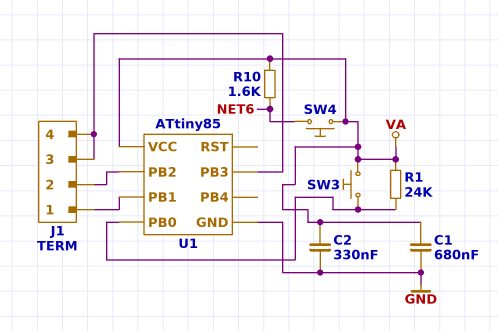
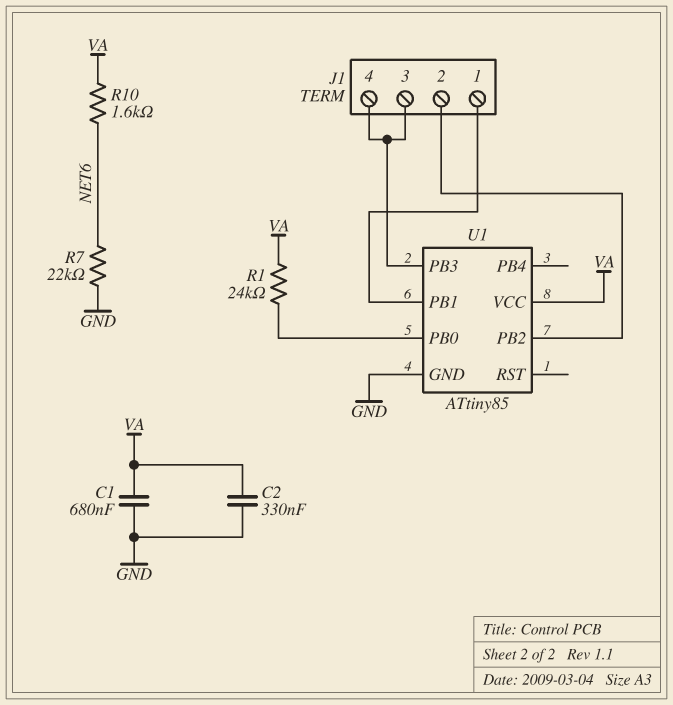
R7: none -> 22k (GND, NET6)
SW3: button (U1/PB0, VA) -> none
SW4: button (NET6, VA) -> none

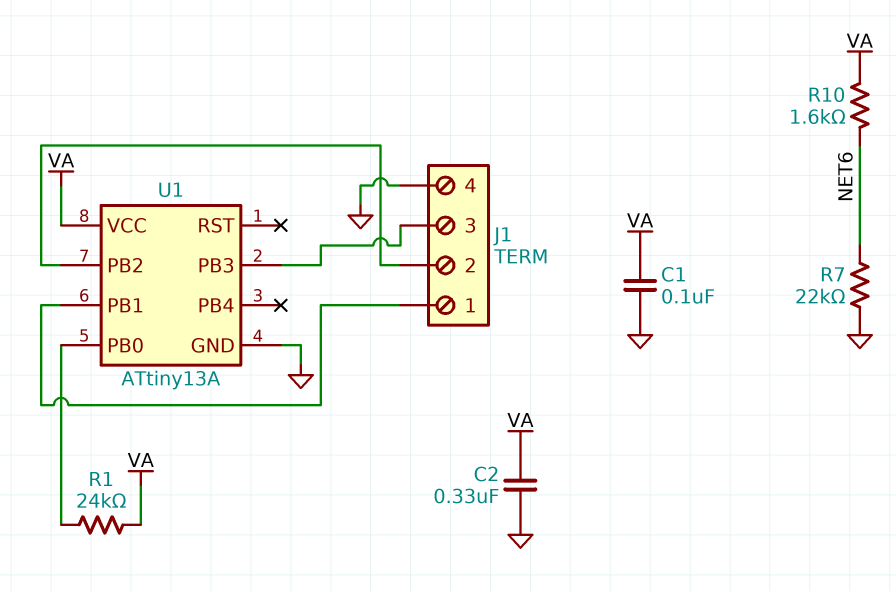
C1: 680nF (GND, VA) -> 100nF (GND, VA)
J1 pin 4: J1/3 -> GND
U1: ATtiny85 -> ATtiny13A

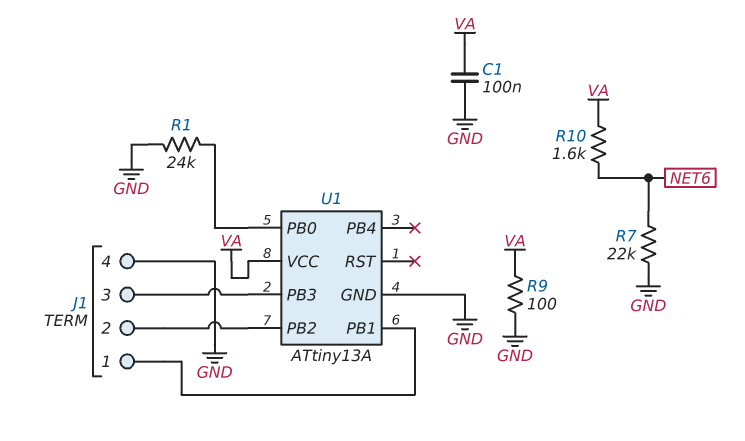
C2: 330nF (GND, VA) -> none
R1: 24k (U1/PB0, VA) -> 24k (GND, U1/PB0)
R9: none -> 100 (GND, VA)

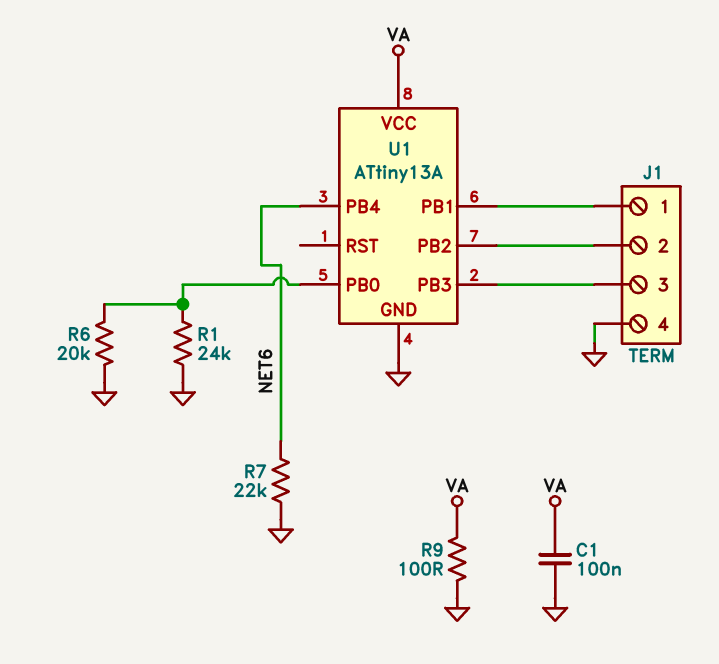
R6: none -> 20k (GND, U1/PB0)
R10: 1.6k (NET6, VA) -> none
U1 pin PB4: none -> NET6

